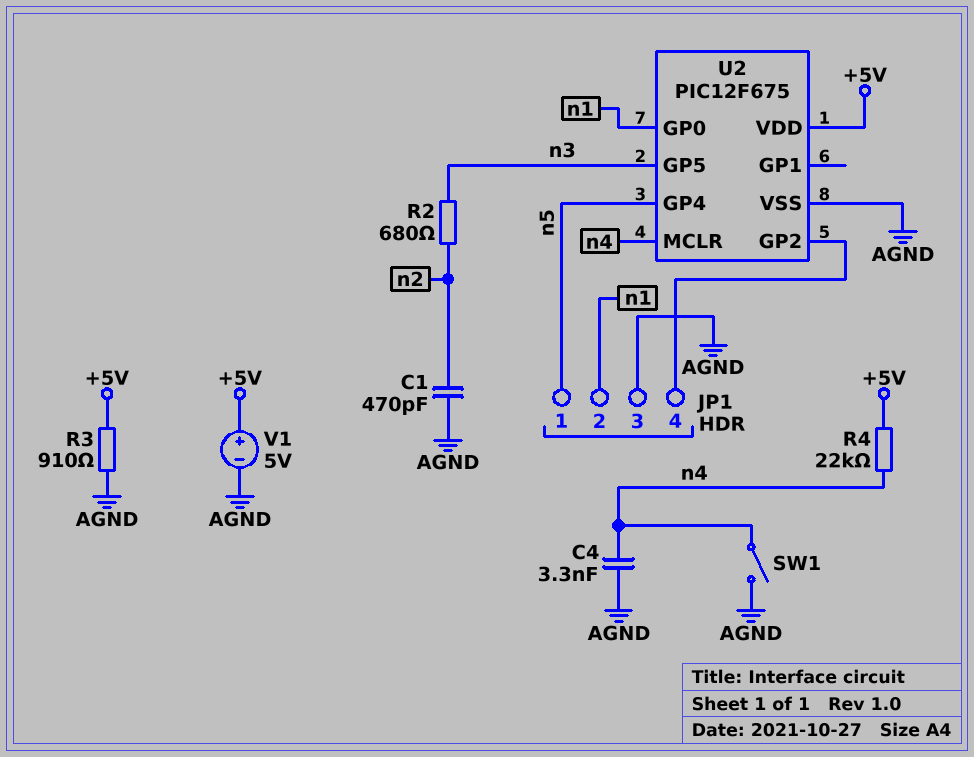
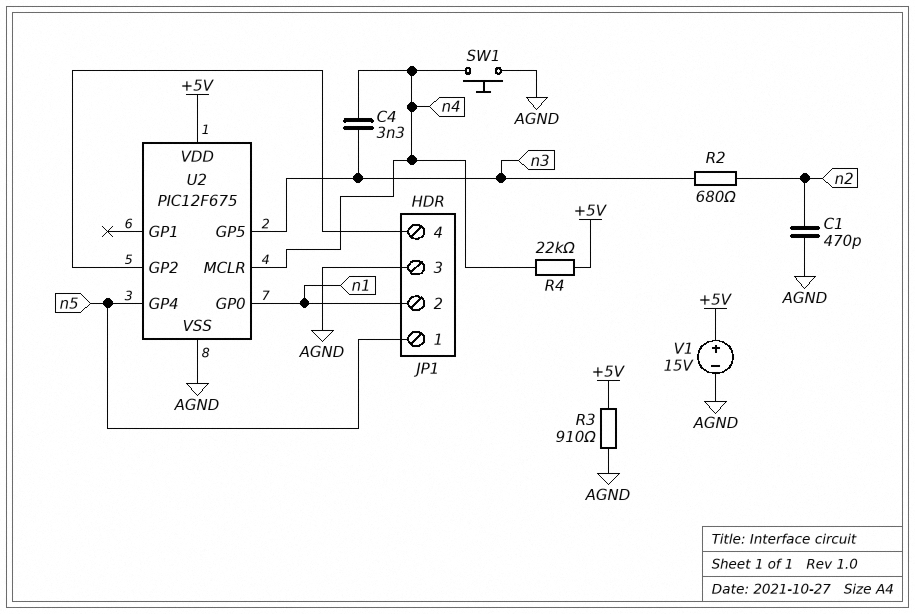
C4: 3.3nF (AGND, n4) -> 3.3nF (n3, n4)
SW1: switch (AGND, n4) -> button (AGND, n4)
V1: 5V (plus +5V, minus AGND) -> 15V (plus +5V, minus AGND)

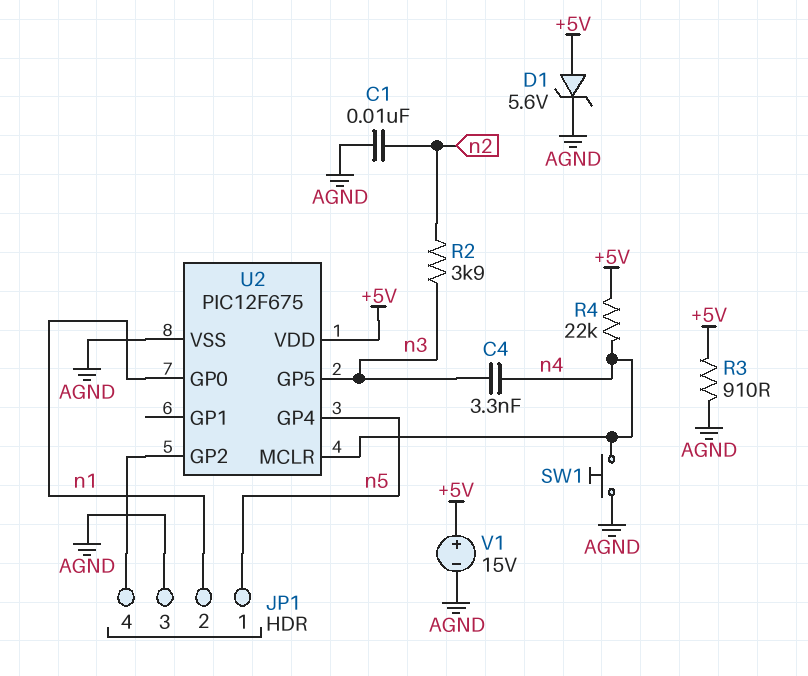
C1: 470pF (AGND, n2) -> 10nF (AGND, n2)
D1: none -> zener 5.6V (A +5V, K AGND)
R2: 680 (n2, n3) -> 3.9k (n2, n3)

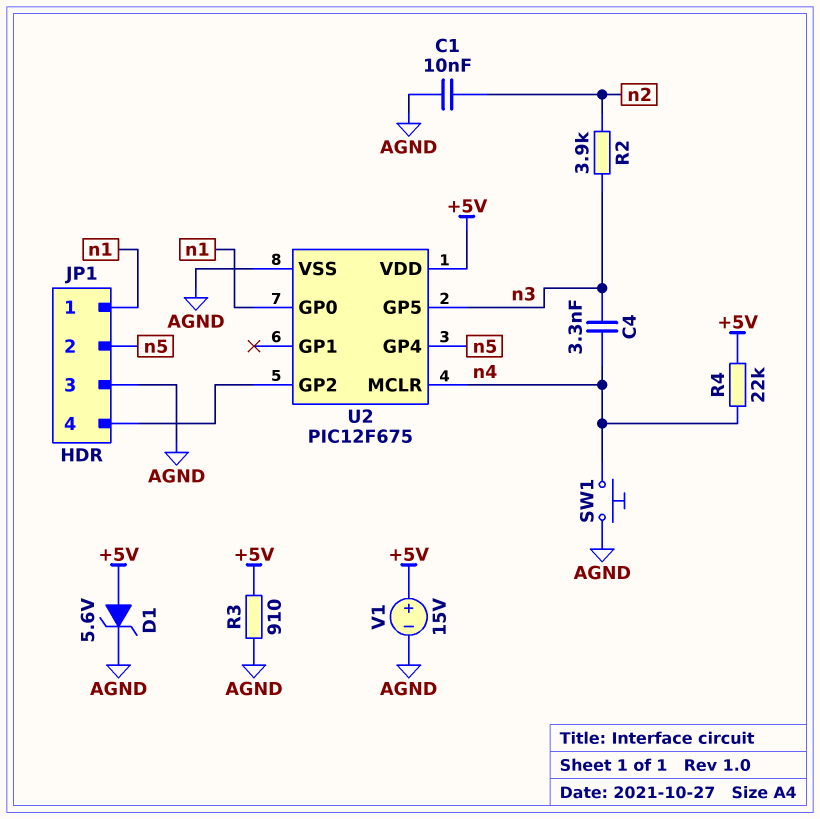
JP1 pin 1: n5 -> n1
JP1 pin 2: n1 -> n5

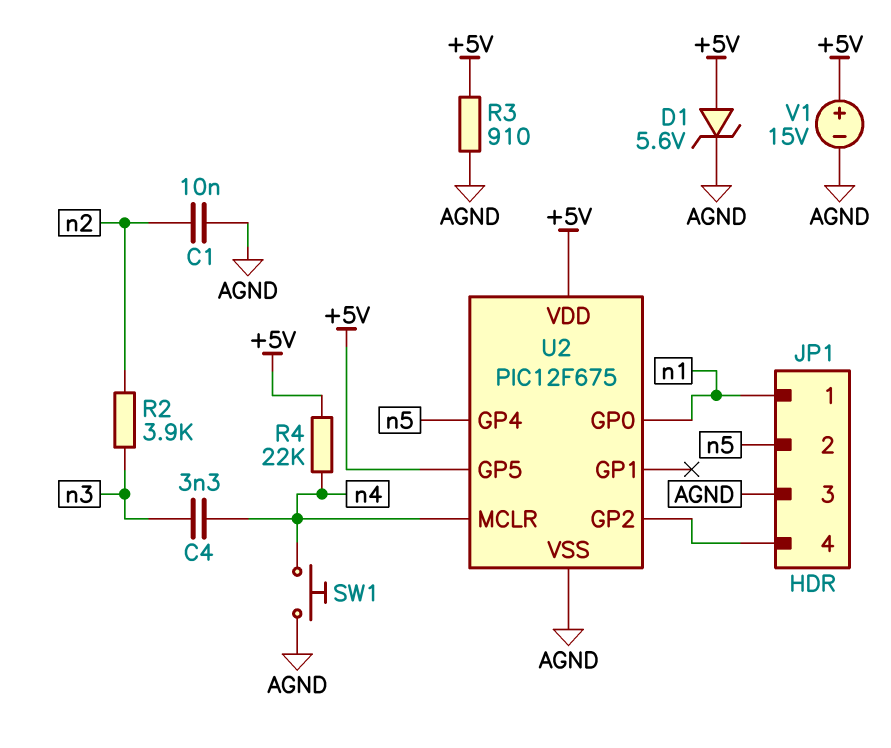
U2 pin GP5: n3 -> +5V

